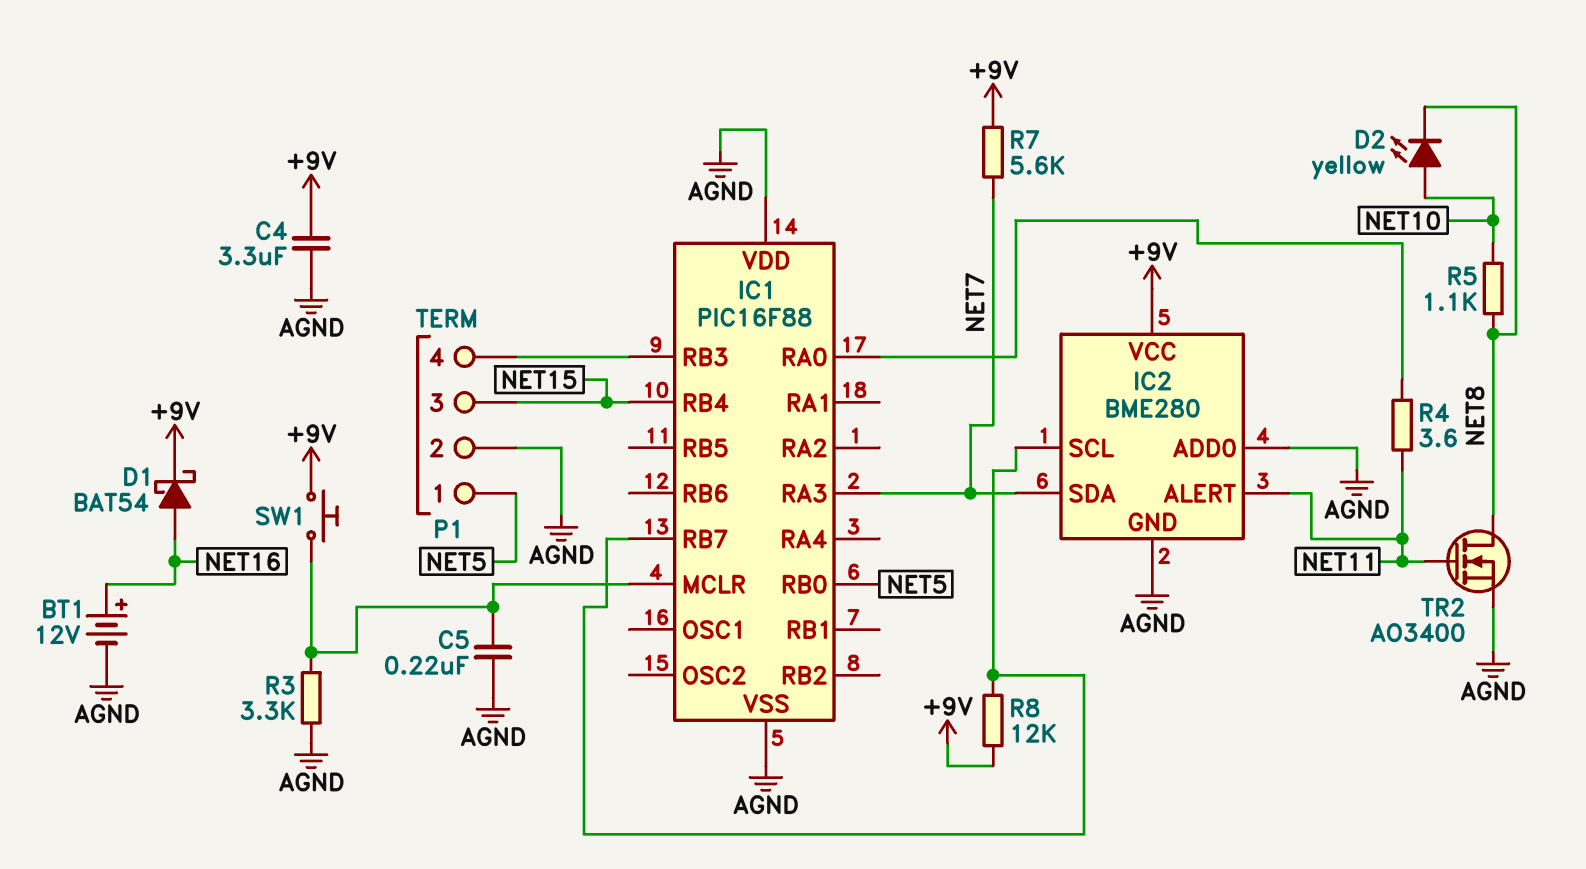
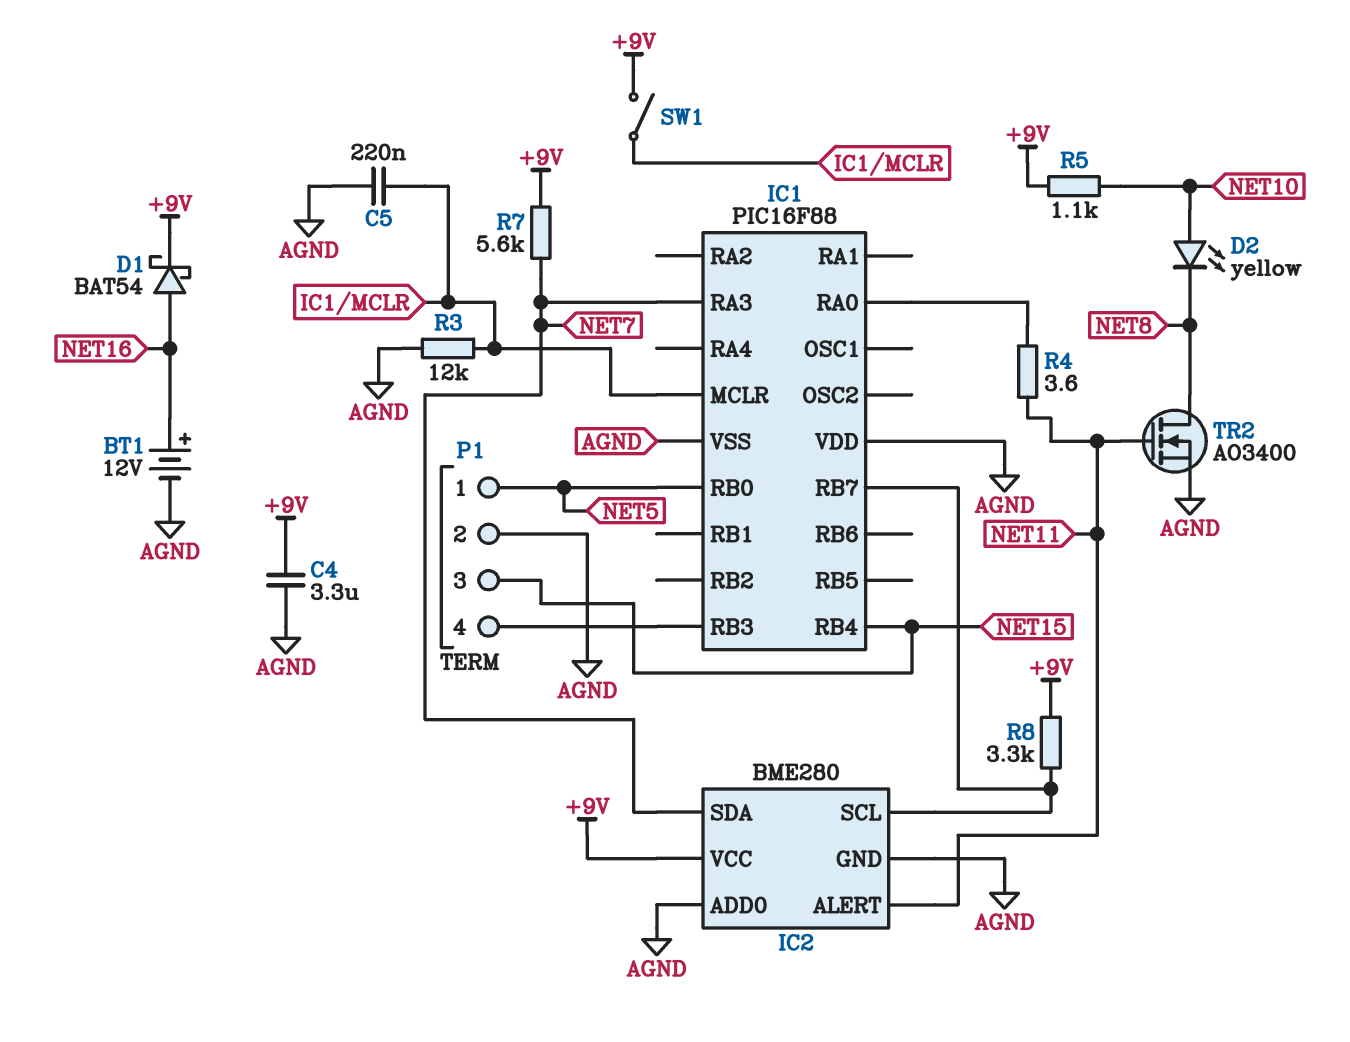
R3: 3.3k (AGND, IC1/MCLR) -> 12k (AGND, IC1/MCLR)
R5: 1.1k (NET8, NET10) -> 1.1k (+9V, NET10)
R8: 12k (+9V, IC1/RB7) -> 3.3k (+9V, IC1/RB7)
SW1: button (+9V, IC1/MCLR) -> switch (+9V, IC1/MCLR)

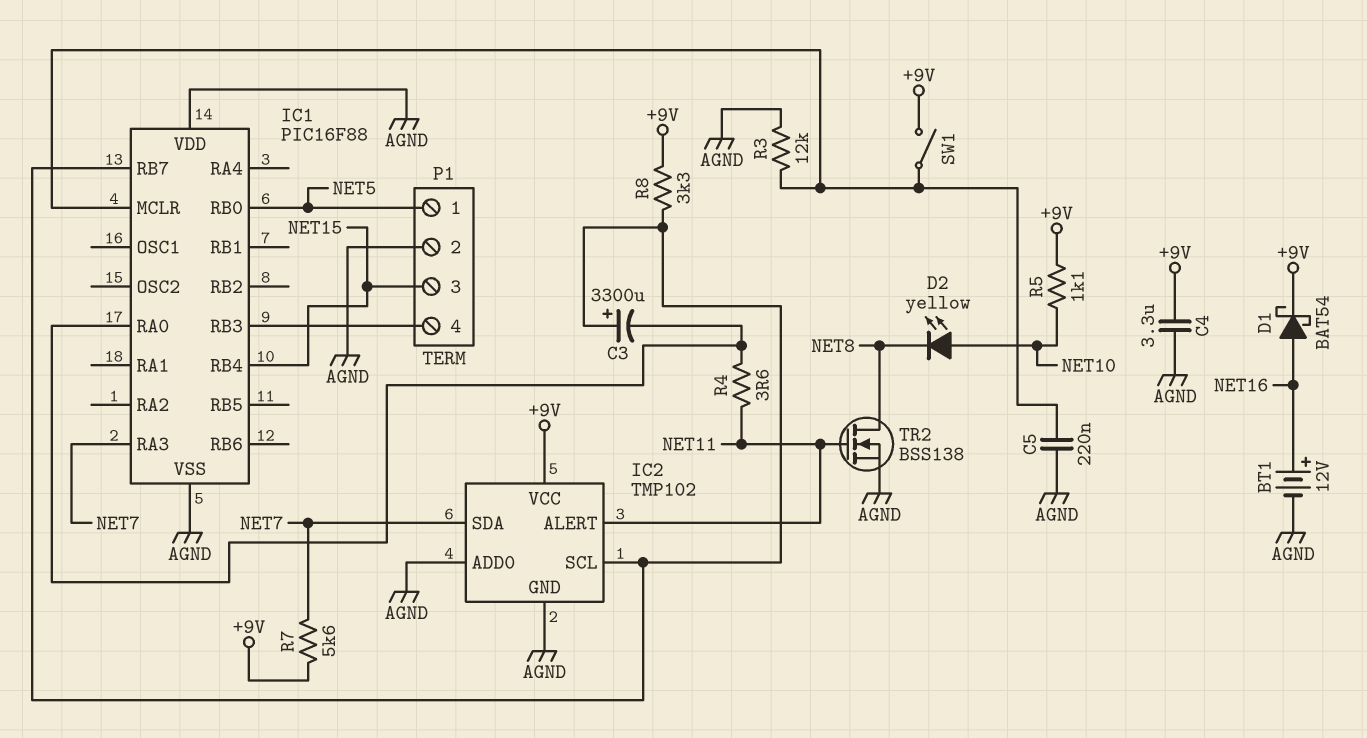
C3: none -> 3300uF (plus IC1/RB7, minus IC1/RA0)
IC2: BME280 -> TMP102
TR2: NMOS AO3400 (G NET11, D NET8, S AGND) -> NMOS BSS138 (G NET11, D NET8, S AGND)

